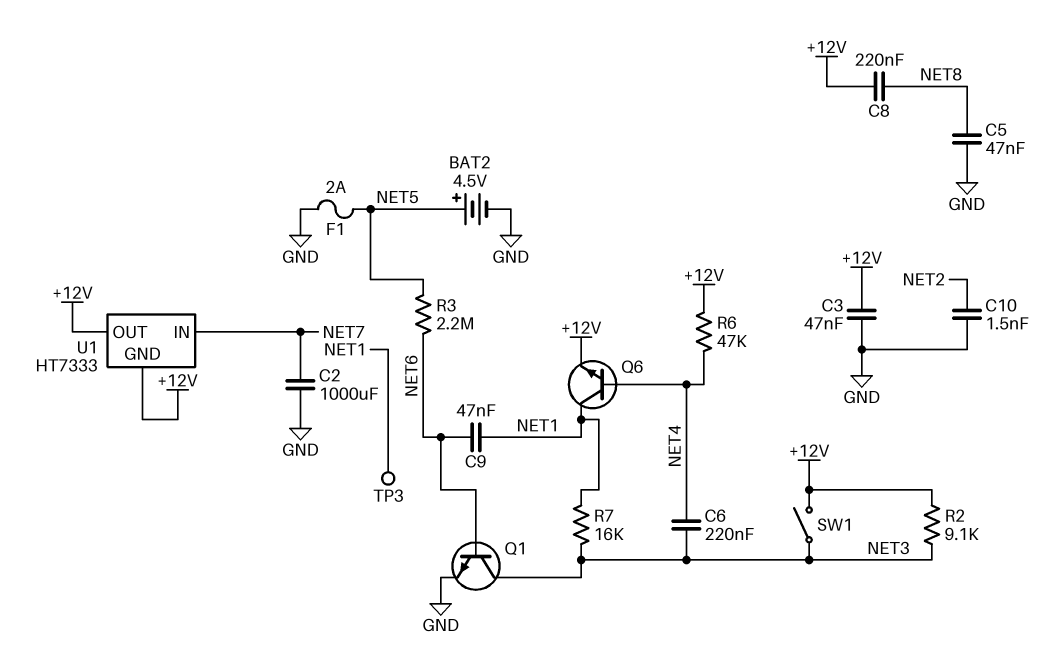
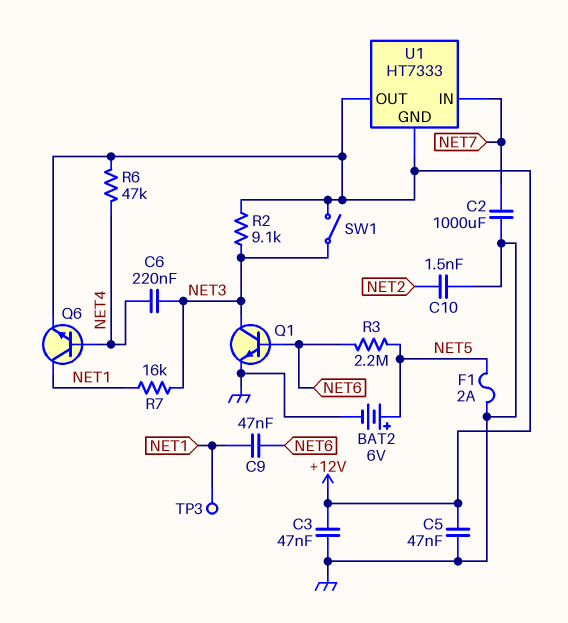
BAT2: 4.5V (plus NET5, minus GND) -> 6V (plus NET5, minus GND)
C5: 47nF (GND, NET8) -> 47nF (+12V, GND)
C8: 220nF (+12V, NET8) -> none

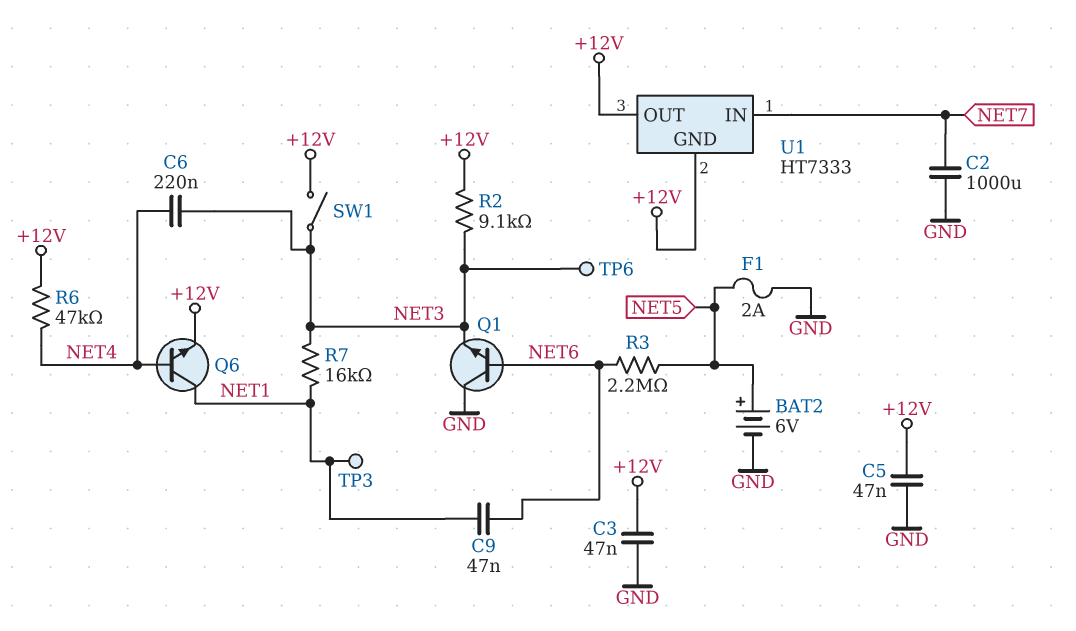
C10: 1.5nF (GND, NET2) -> none
Q1: NPN (B NET6, C NET3, E GND) -> NPN (B NET6, C GND, E NET3)
TP6: none -> test point (NET3)

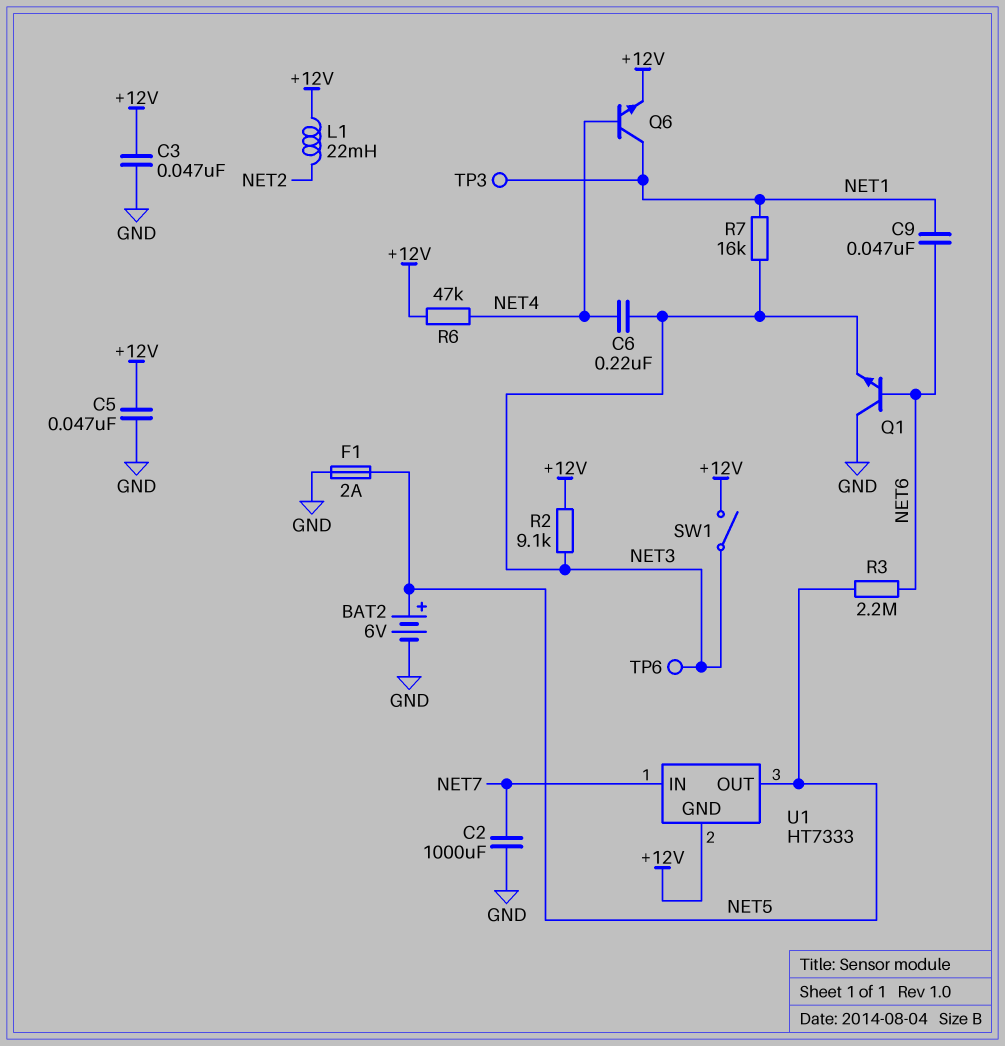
L1: none -> 22mH (+12V, NET2)
U1 pin OUT: +12V -> NET5

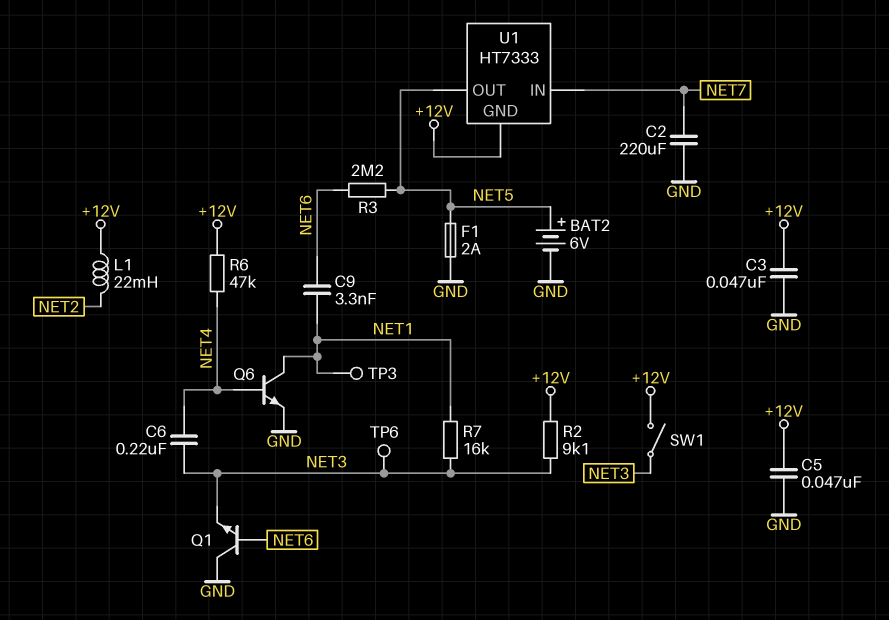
C2: 1000uF (GND, NET7) -> 220uF (GND, NET7)
C9: 47nF (NET1, NET6) -> 3.3nF (NET1, NET6)
Q6: NPN (B NET4, C NET1, E +12V) -> NPN (B NET4, C NET1, E GND)

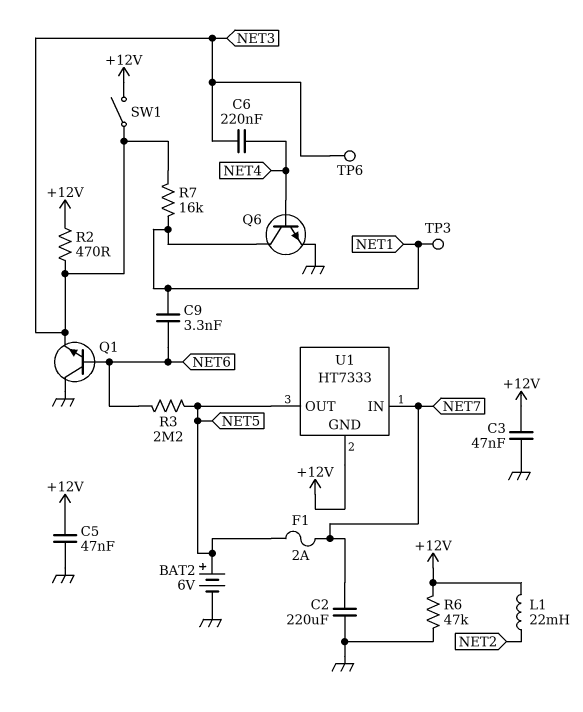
F1: 2A (GND, NET5) -> 2A (NET5, NET7)
R2: 9.1k (+12V, NET3) -> 470 (+12V, NET3)
R6: 47k (+12V, NET4) -> 47k (+12V, GND)

